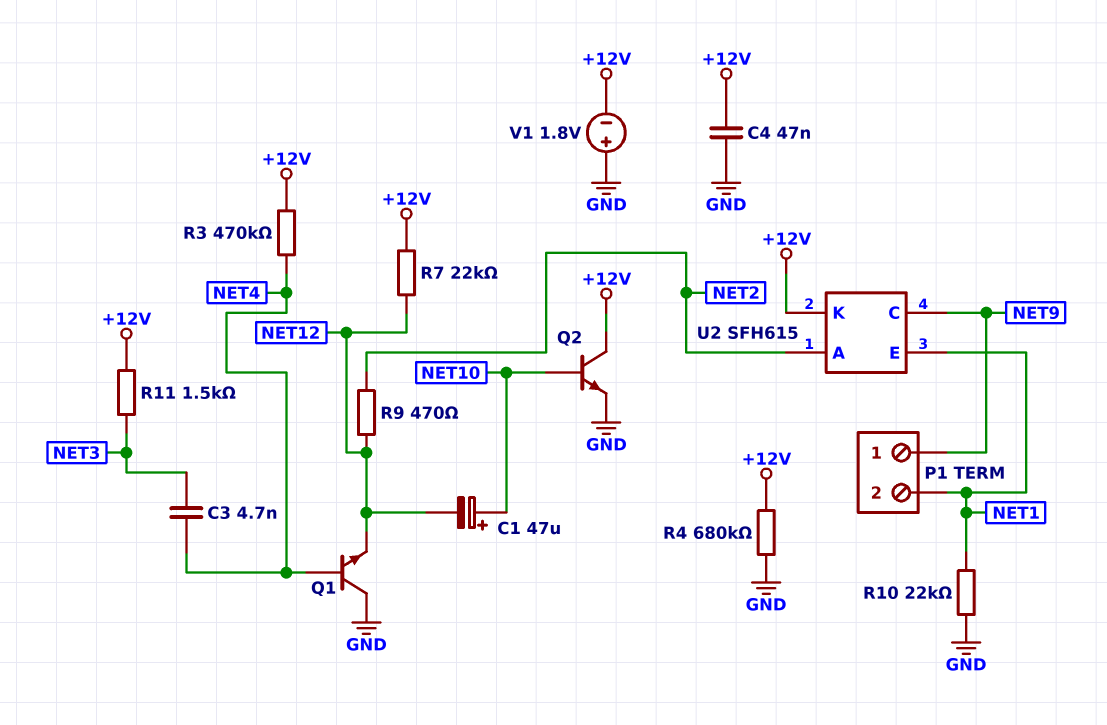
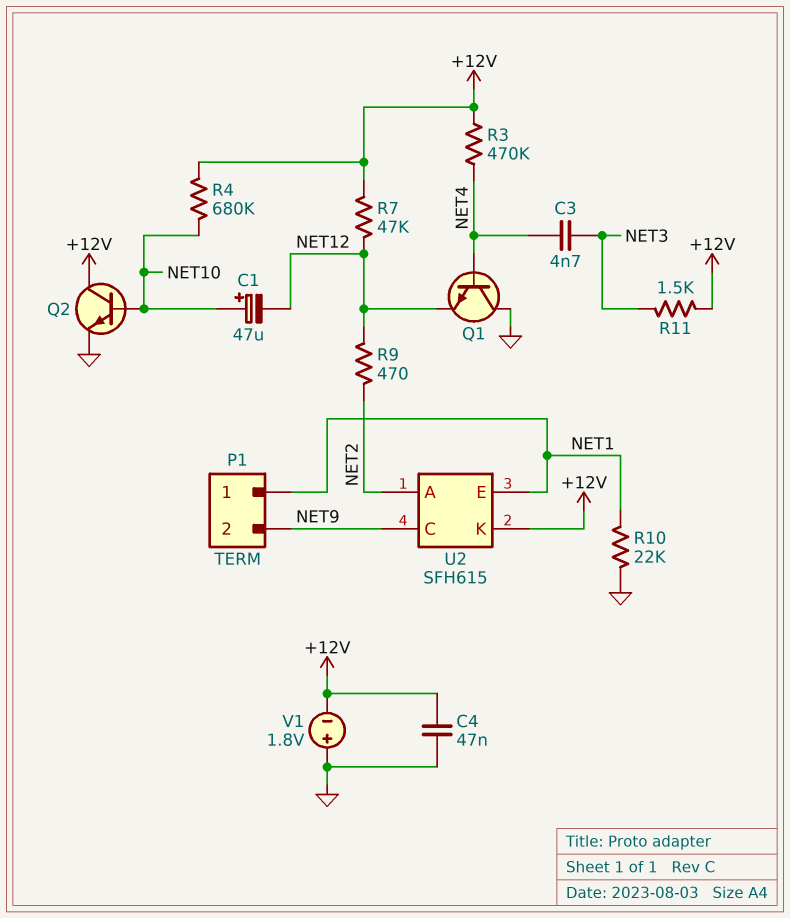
P1 pin 1: NET9 -> NET1
P1 pin 2: NET1 -> NET9
R4: 680k (+12V, GND) -> 680k (+12V, NET10)
R7: 22k (+12V, NET12) -> 47k (+12V, NET12)

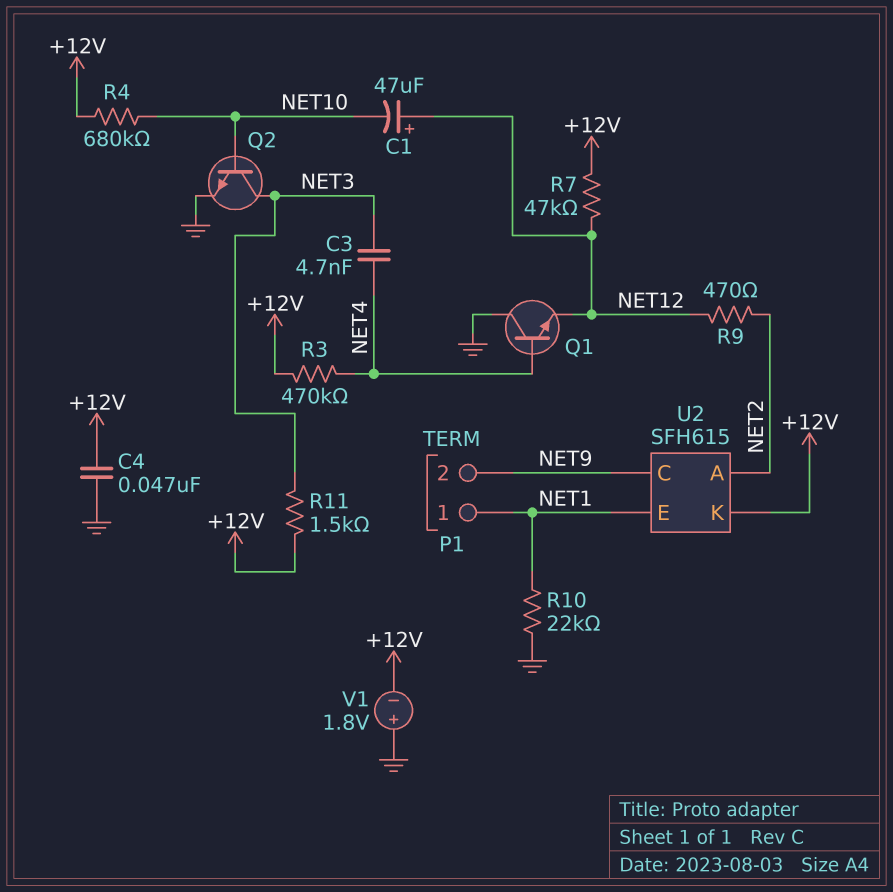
C1: 47uF (plus NET10, minus NET12) -> 47uF (plus NET12, minus NET10)
Q2: NPN (B NET10, C +12V, E GND) -> NPN (B NET10, C NET3, E GND)

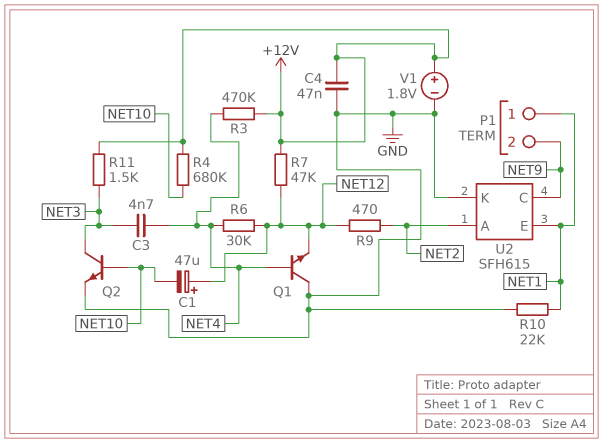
R6: none -> 30k (NET4, NET12)
U2 pin K: +12V -> GND
V1: 1.8V (plus GND, minus +12V) -> 1.8V (plus +12V, minus GND)

